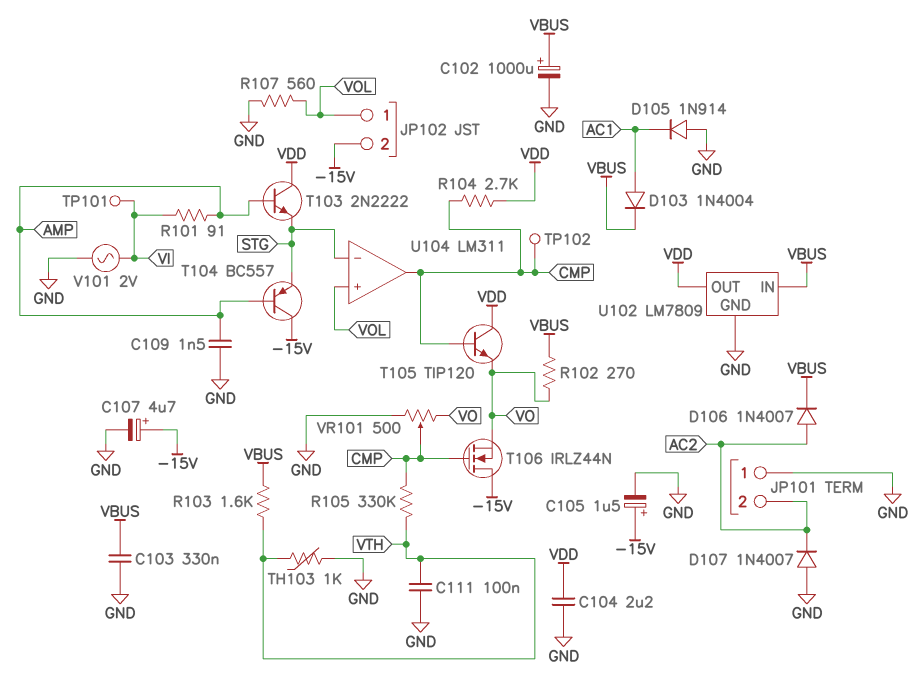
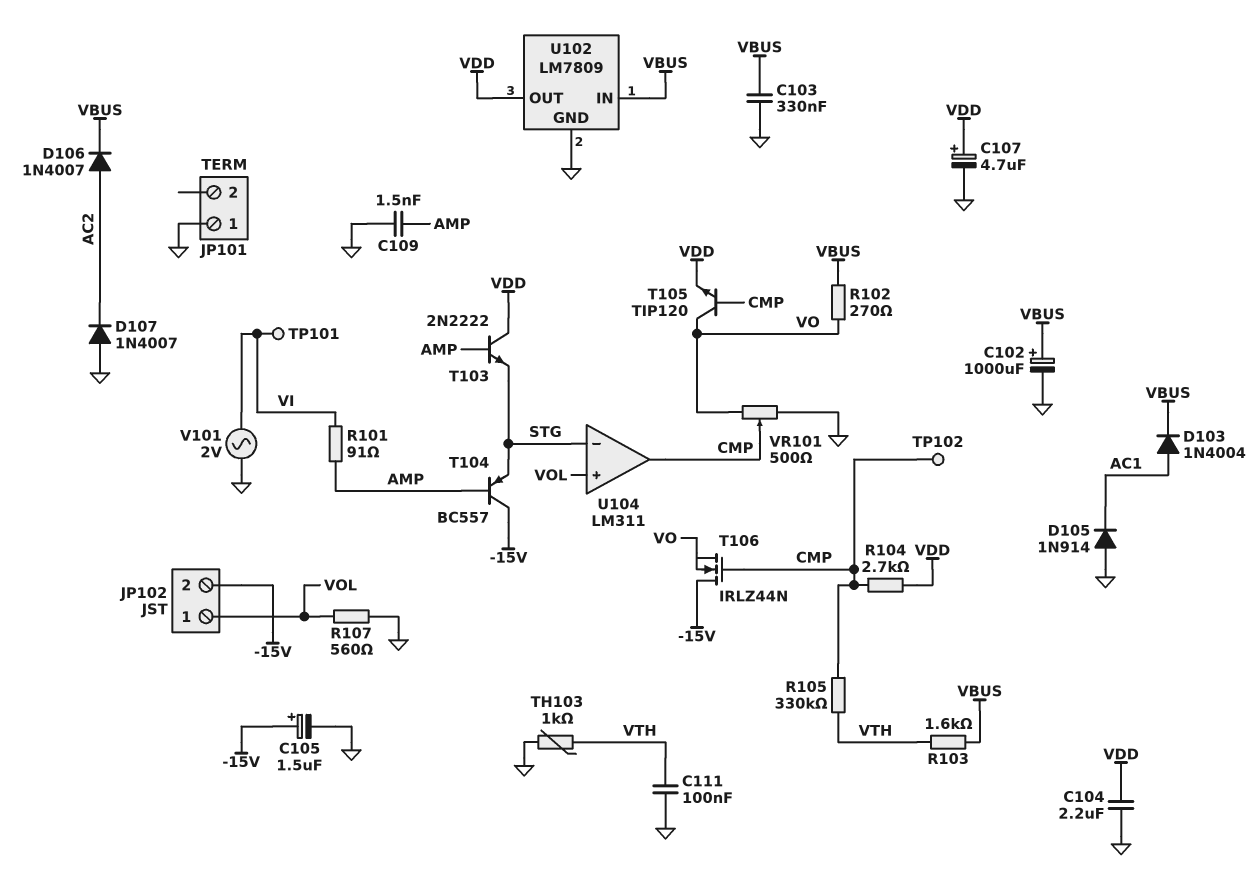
C107: 4.7uF (plus -15V, minus GND) -> 4.7uF (plus VDD, minus GND)
JP101 pin 2: AC2 -> none
T105: NPN TIP120 (B CMP, C VDD, E VO) -> NPN TIP120 (B CMP, C VO, E VDD)

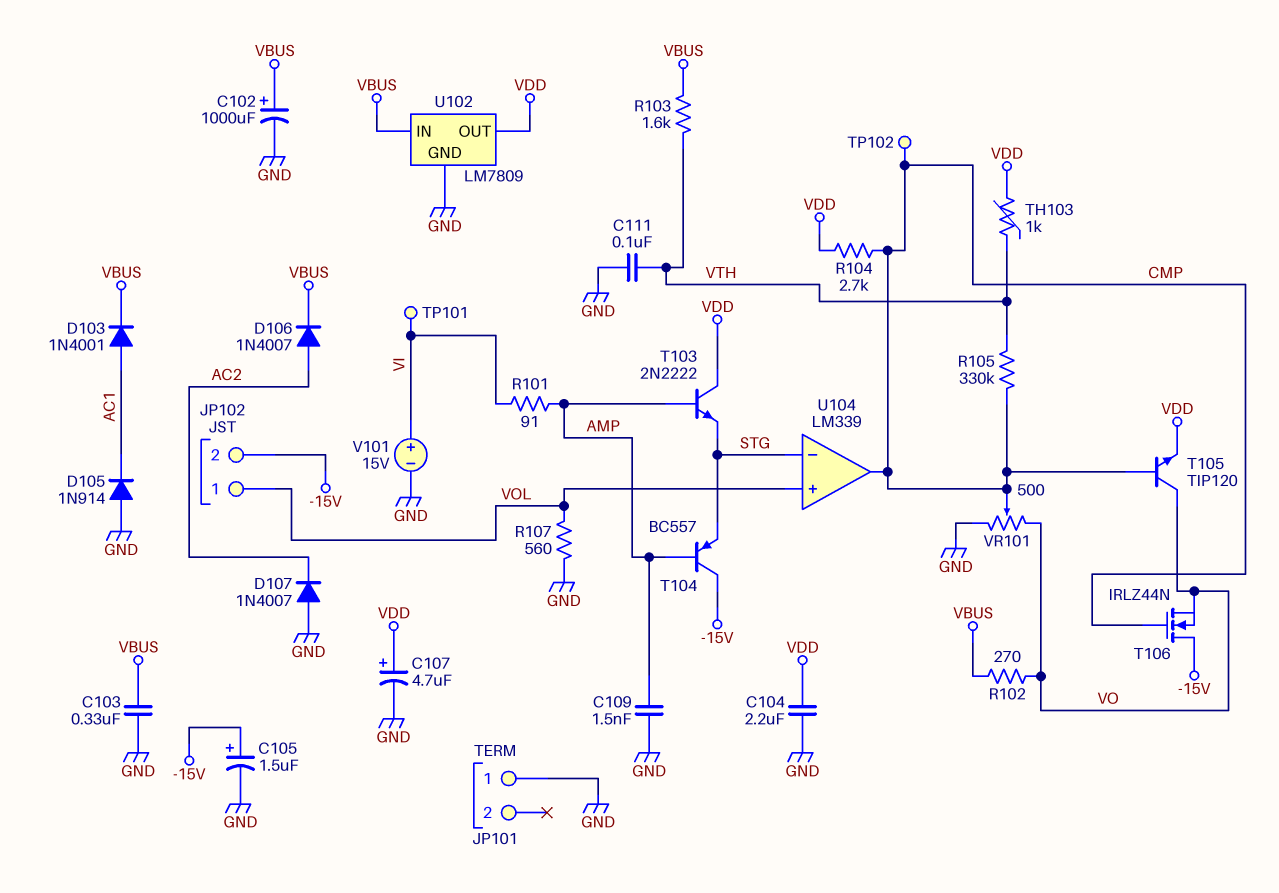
D103: diode 1N4004 (A AC1, K VBUS) -> diode 1N4001 (A AC1, K VBUS)
TH103: 1k (GND, VTH) -> 1k (VDD, VTH)
U104: LM311 -> LM339
V101: AC 2V (GND, VI) -> 15V (plus VI, minus GND)

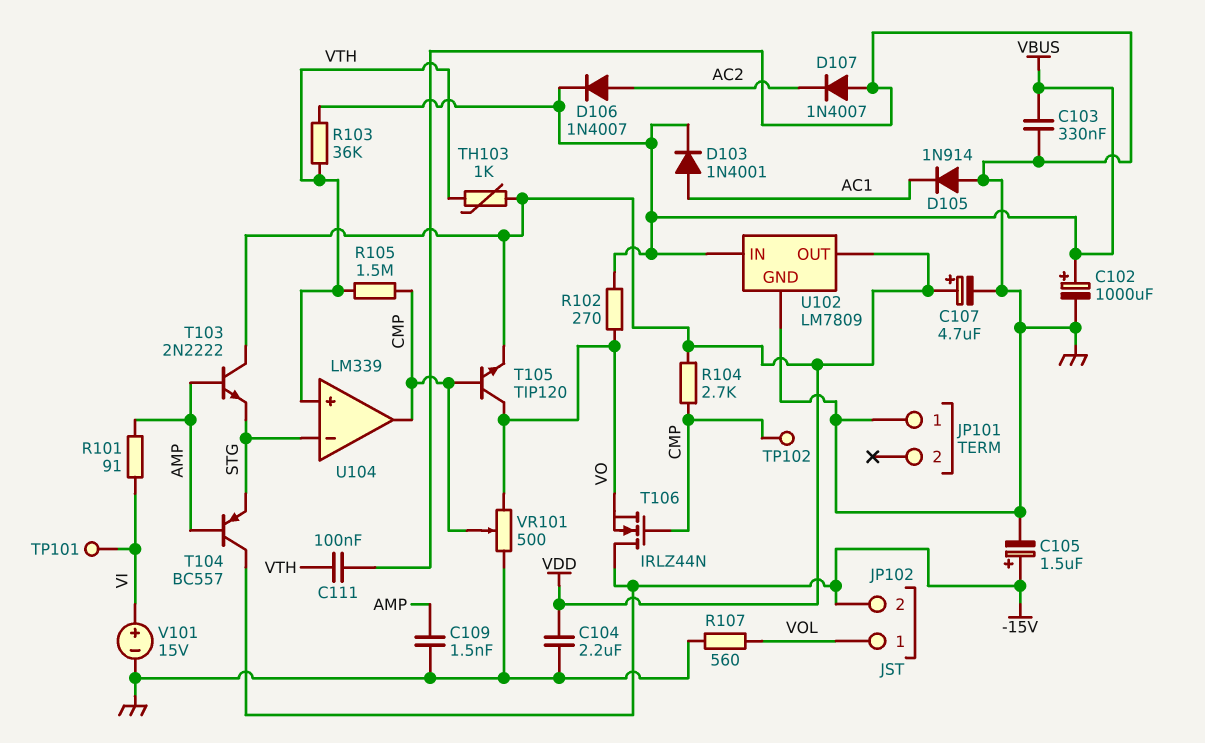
R103: 1.6k (VBUS, VTH) -> 36k (VBUS, VTH)
R105: 330k (CMP, VTH) -> 1.5M (CMP, VTH)
U104 pin in+: VOL -> VTH

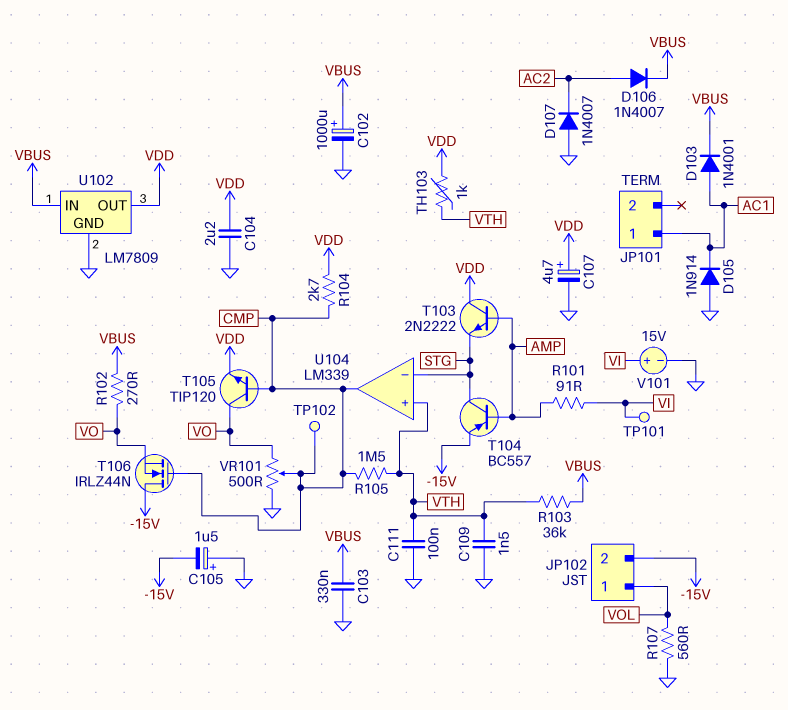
C105: 1.5uF (plus -15V, minus GND) -> 1.5uF (plus GND, minus -15V)
C109: 1.5nF (AMP, GND) -> 1.5nF (GND, VTH)
JP101 pin 1: GND -> AC1
T104: PNP BC557 (B AMP, C -15V, E STG) -> PNP BC557 (B AMP, C STG, E -15V)

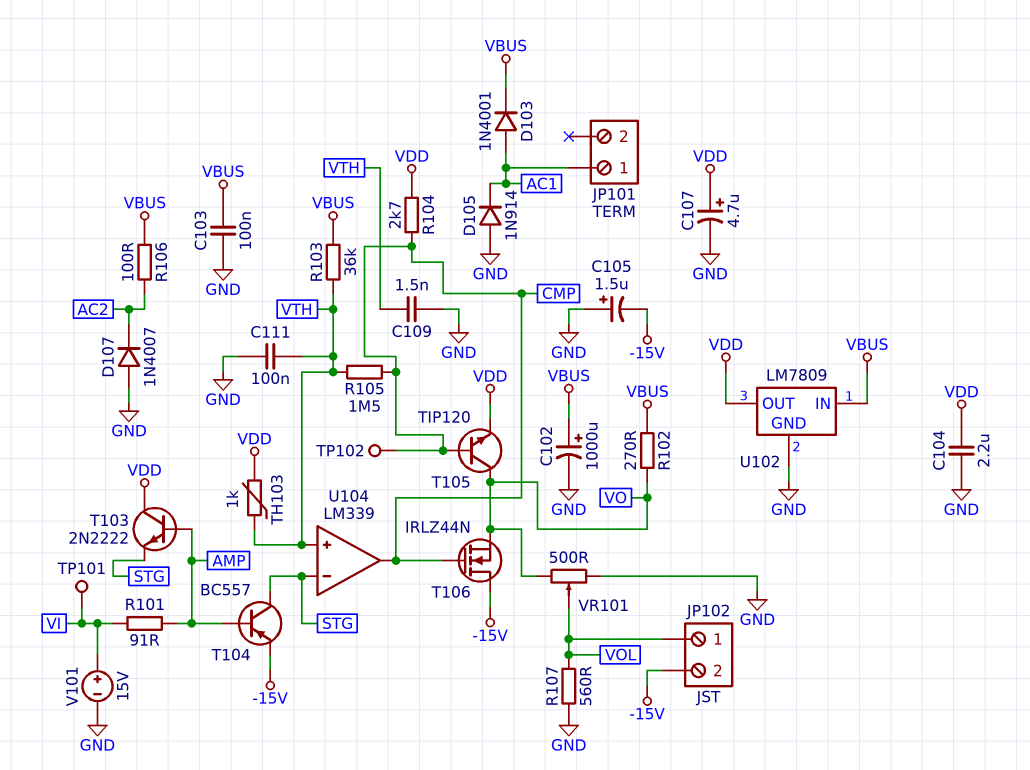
C103: 330nF (GND, VBUS) -> 100nF (GND, VBUS)
D106: diode 1N4007 (A AC2, K VBUS) -> none
R106: none -> 100 (AC2, VBUS)
VR101: 500 (GND, VO, wiper CMP) -> 500 (GND, VO, wiper VOL)

